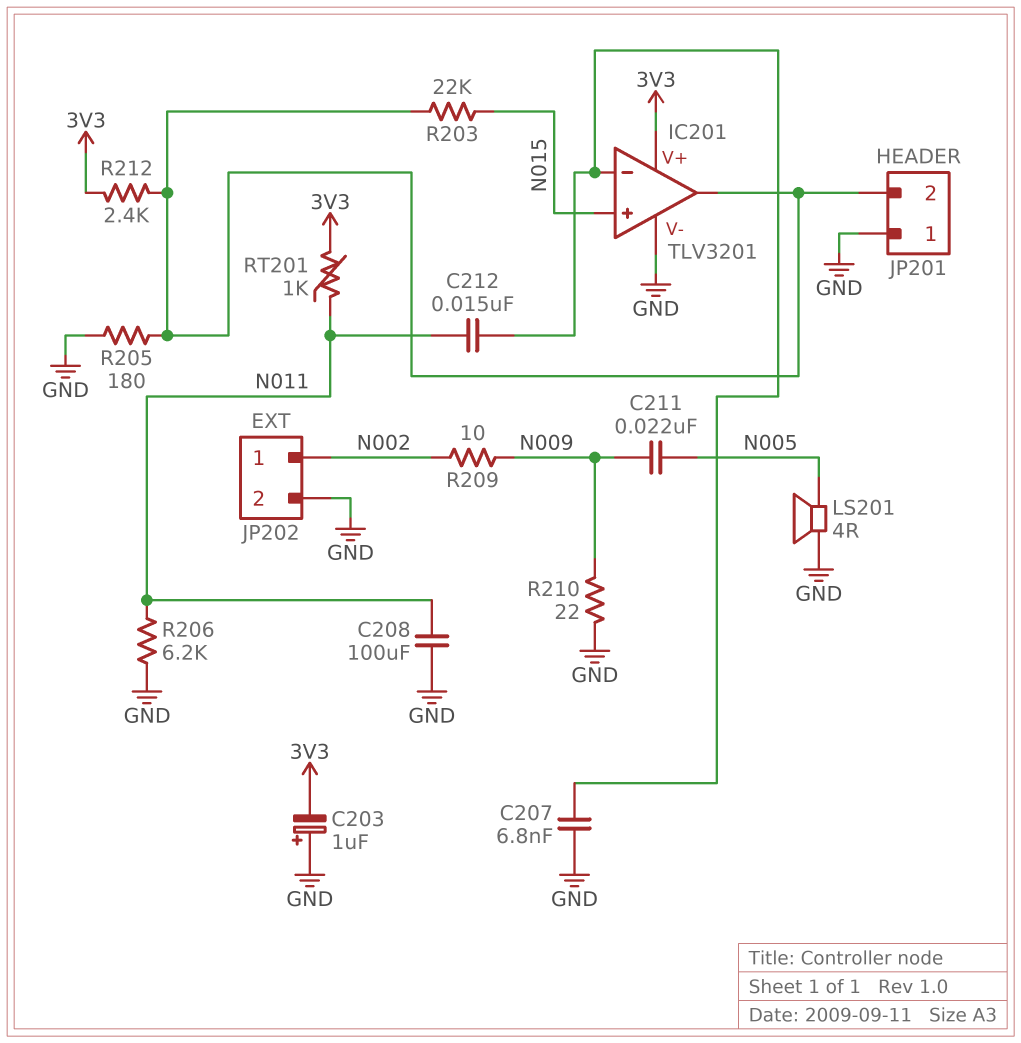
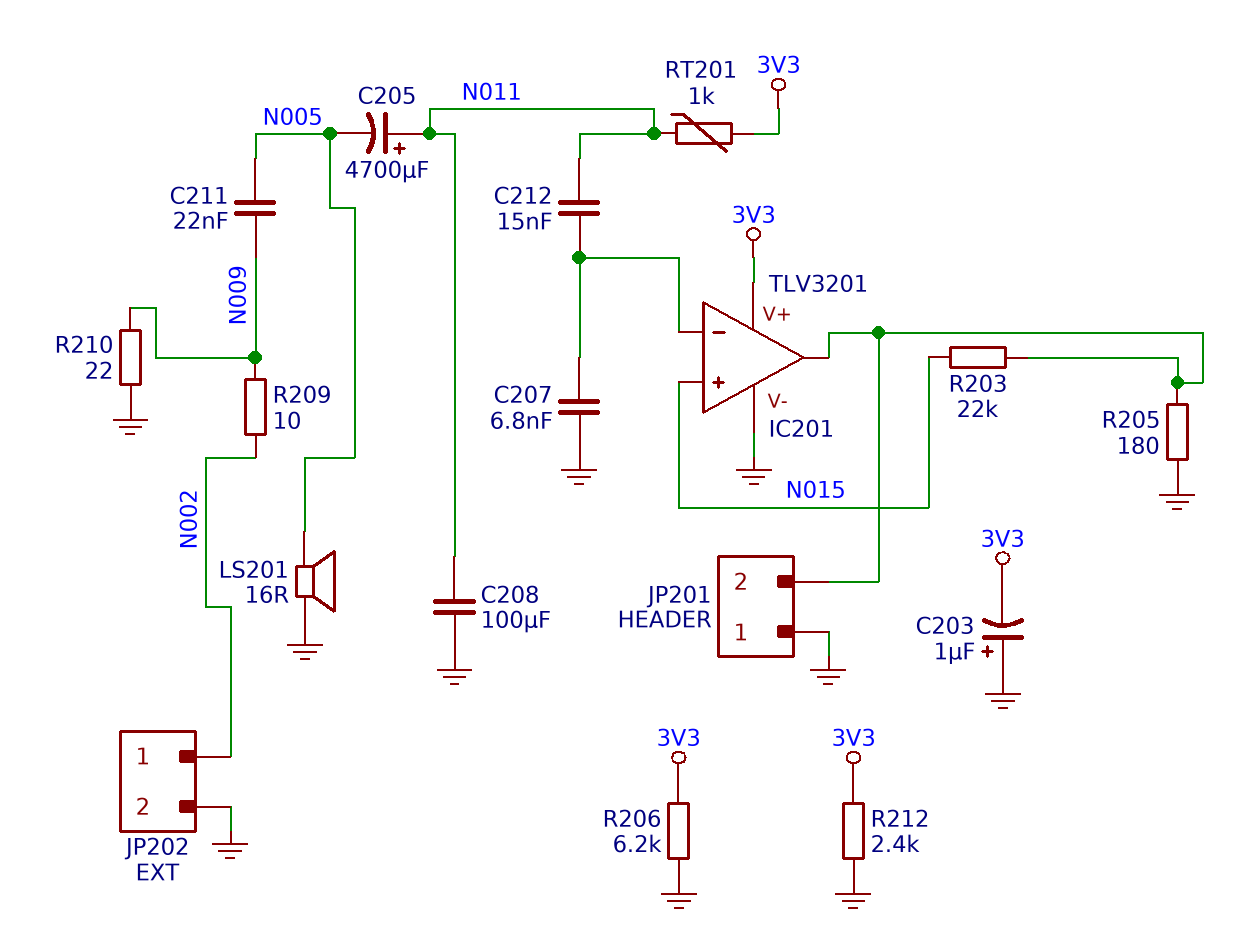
C205: none -> 4700uF (plus N011, minus N005)
LS201: speaker 4R (GND, N005) -> speaker 16R (GND, N005)
R206: 6.2k (GND, N011) -> 6.2k (3V3, GND)
R212: 2.4k (3V3, IC201/out) -> 2.4k (3V3, GND)

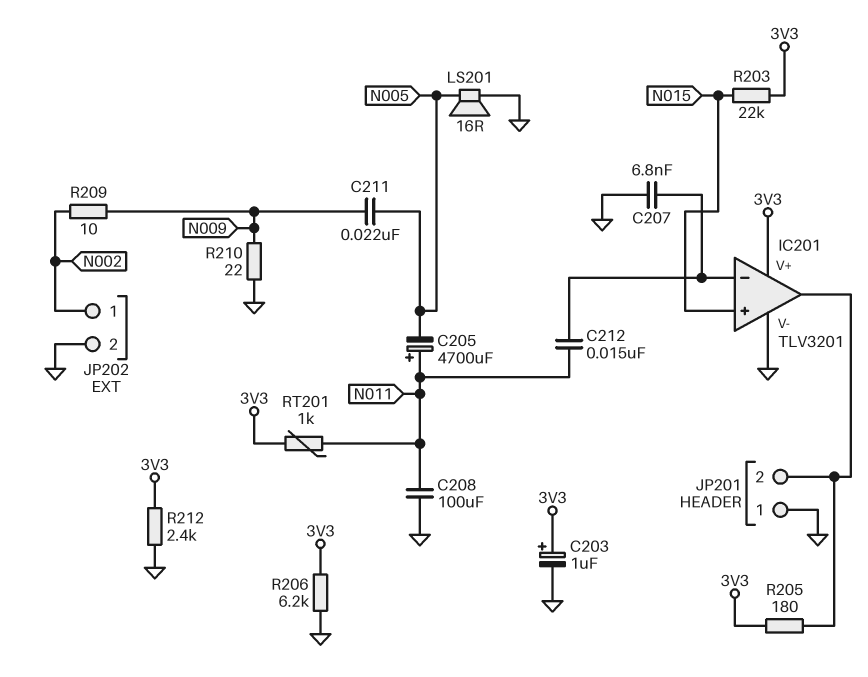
C203: 1uF (plus GND, minus 3V3) -> 1uF (plus 3V3, minus GND)
R203: 22k (IC201/out, N015) -> 22k (3V3, N015)
R205: 180 (GND, IC201/out) -> 180 (3V3, IC201/out)

